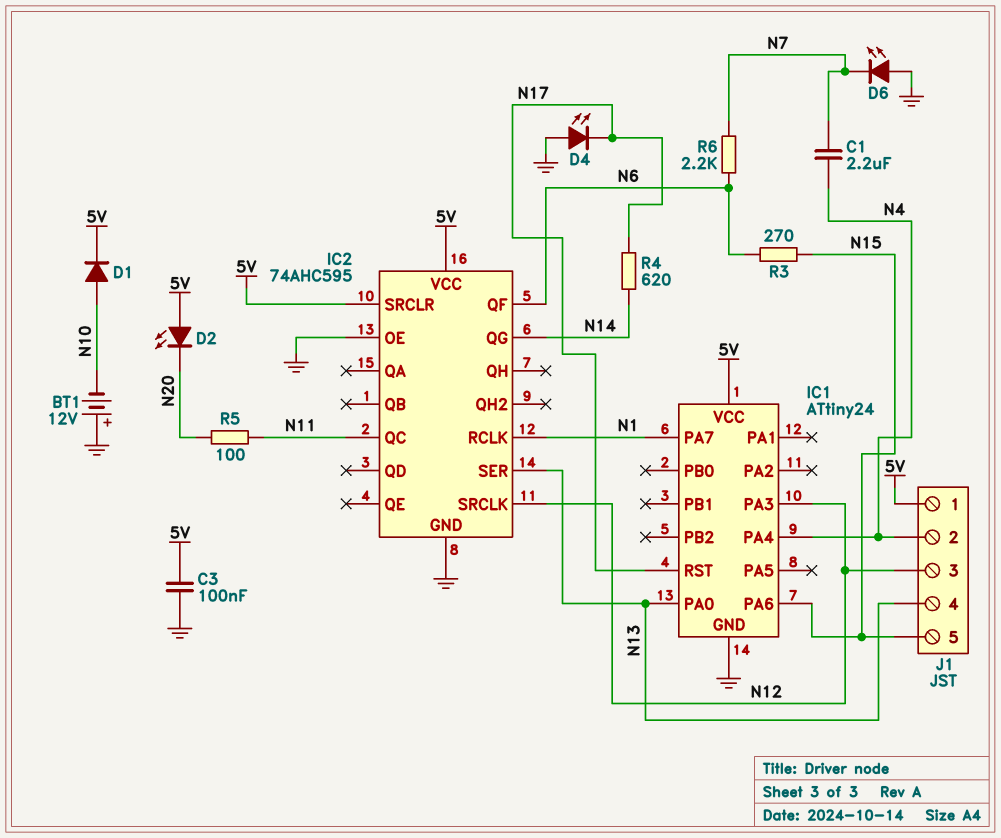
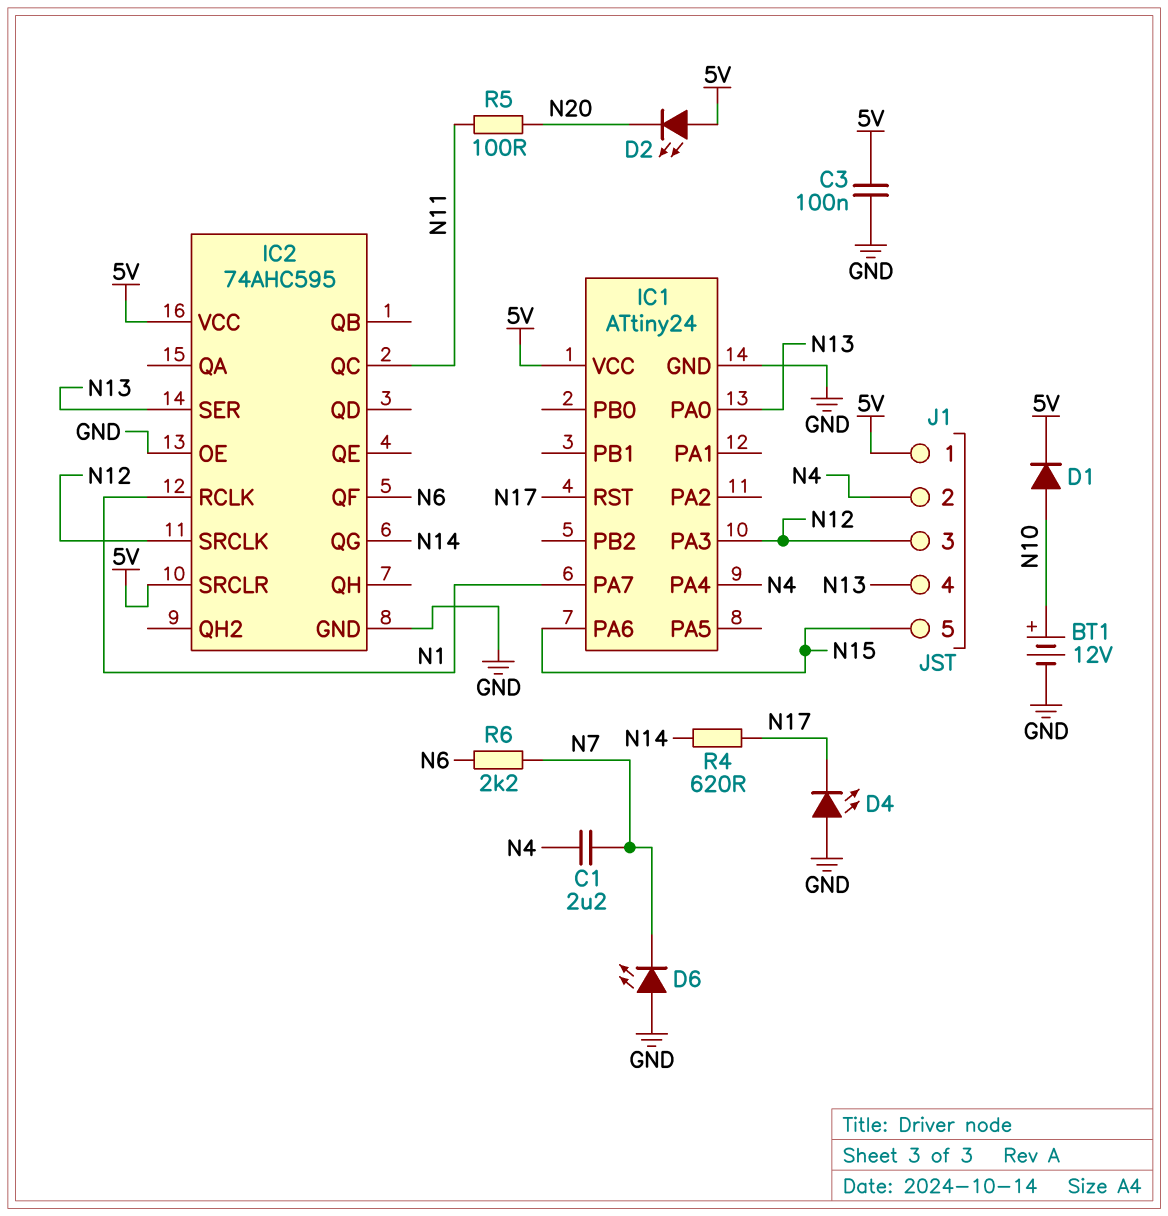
BT1: 12V (plus GND, minus N10) -> 12V (plus N10, minus GND)
R3: 270 (N6, N15) -> none

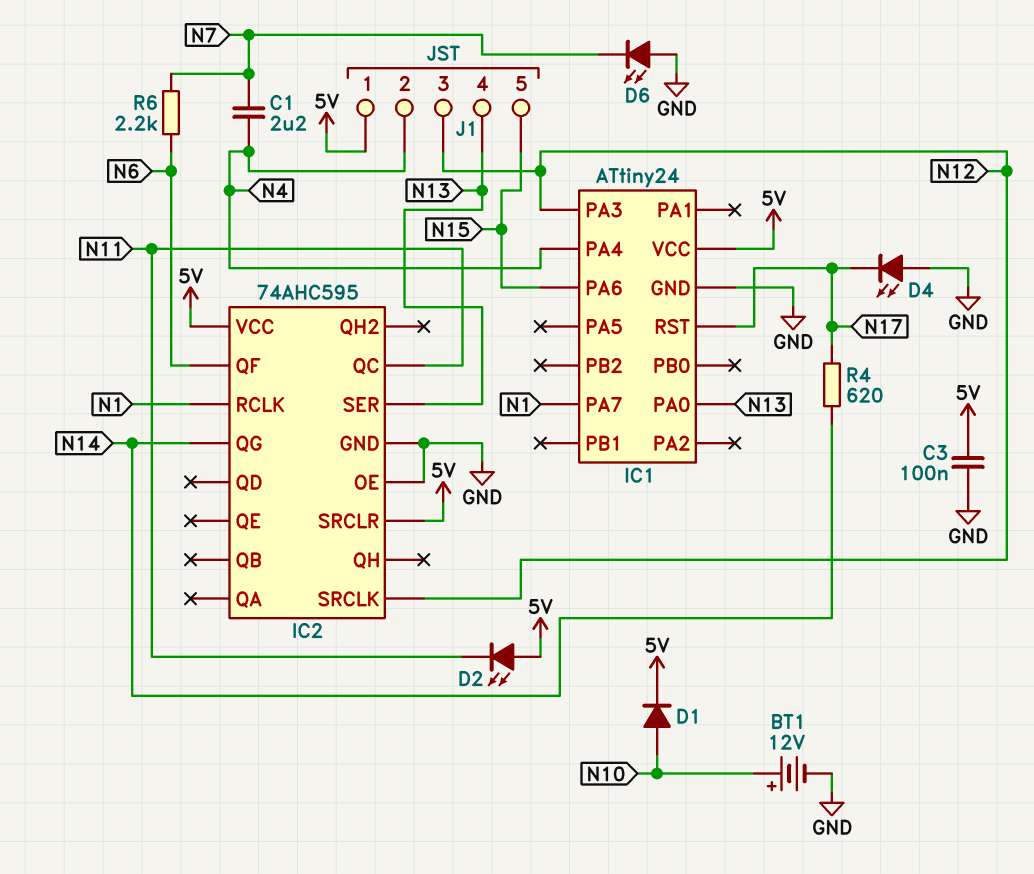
D2: LED (A 5V, K N20) -> LED (A 5V, K N11)
R5: 100 (N11, N20) -> none

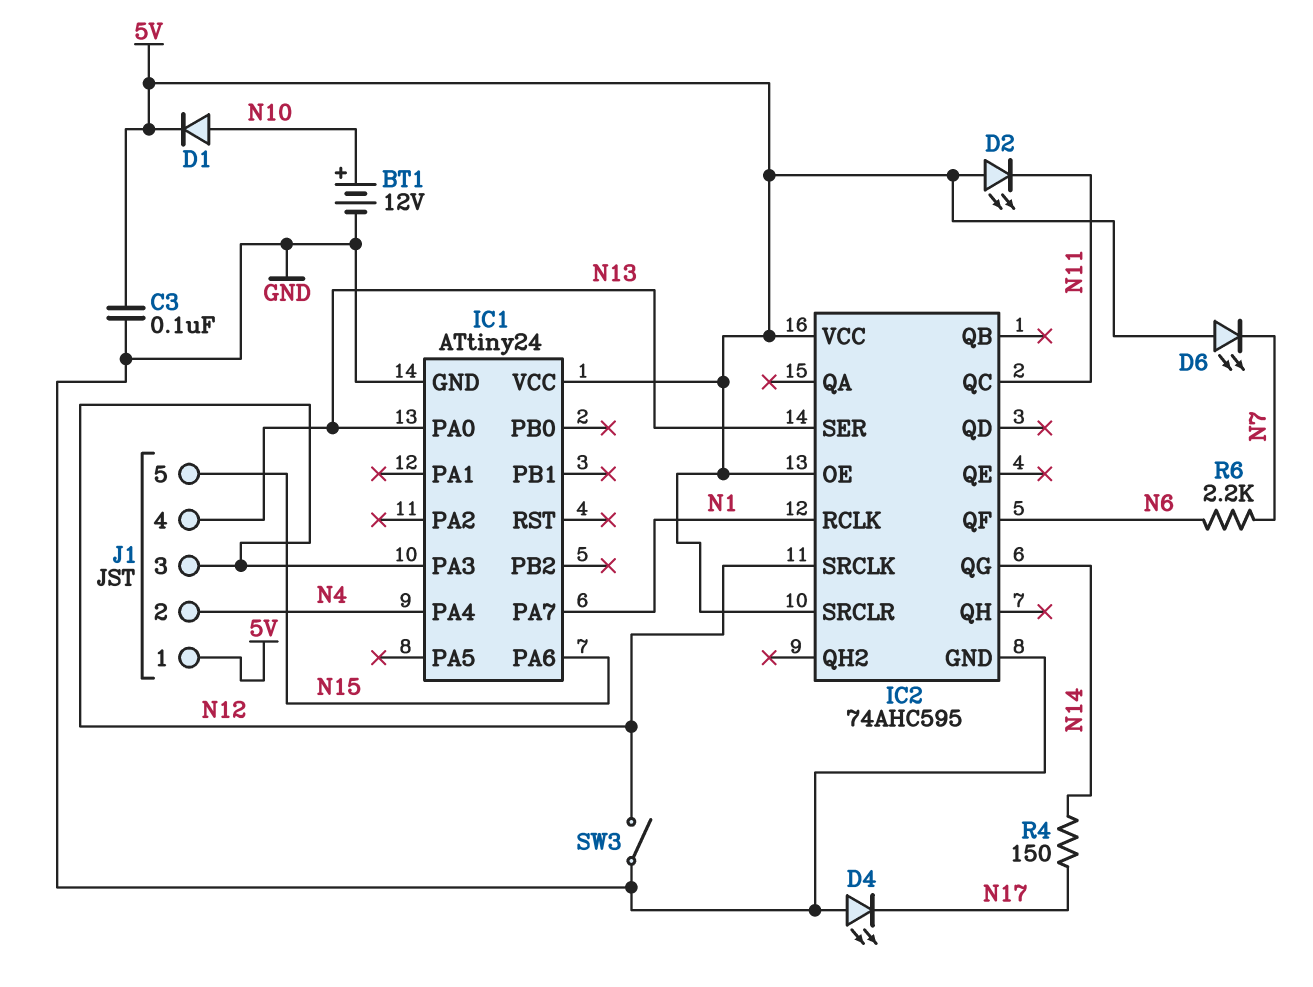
C1: 2.2uF (N4, N7) -> none
D6: LED (A GND, K N7) -> LED (A 5V, K N7)
IC1 pin RST: N17 -> none
IC2 pin OE: GND -> 5V
R4: 620 (N14, N17) -> 150 (N14, N17)
SW3: none -> switch (GND, N12)

